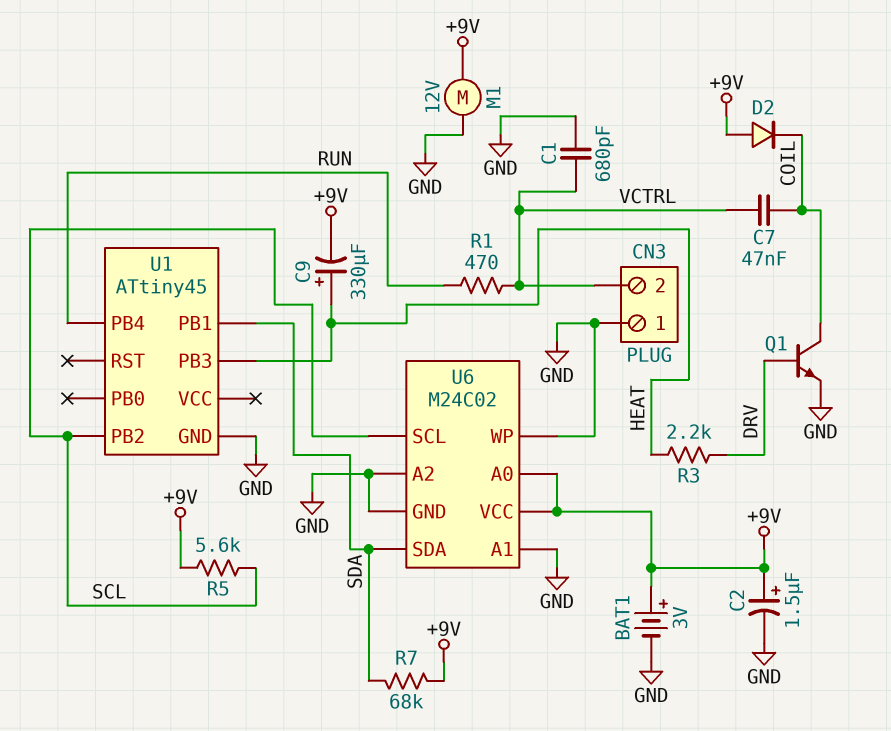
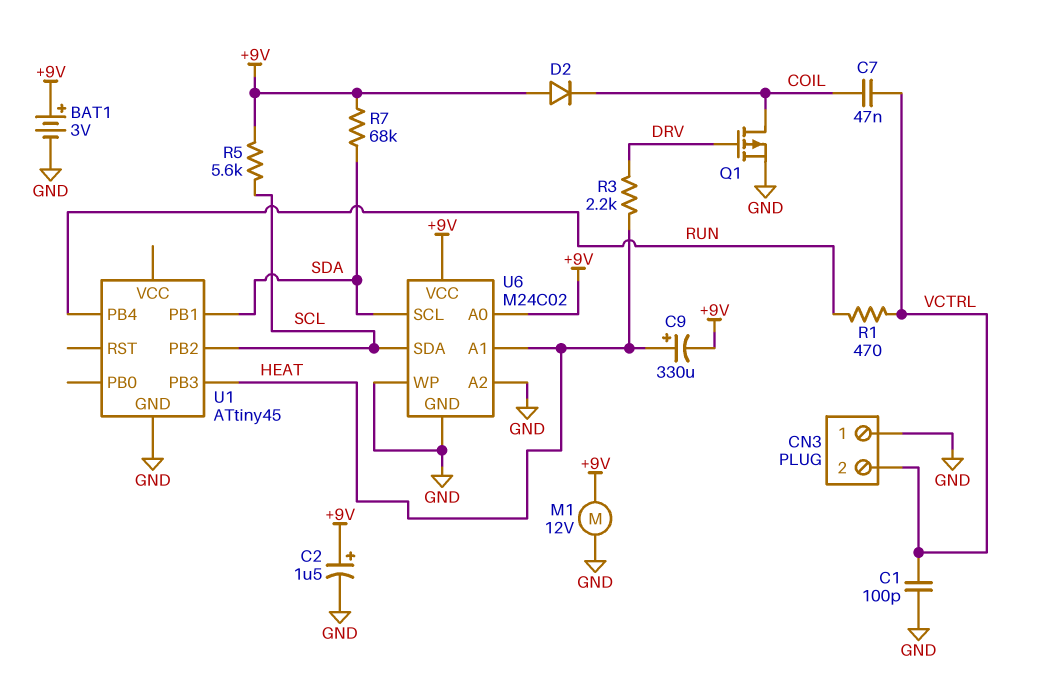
C1: 680pF (GND, VCTRL) -> 100pF (GND, VCTRL)
Q1: NPN (B DRV, C COIL, E GND) -> PMOS (G DRV, D COIL, S GND)
U6 pin A1: GND -> HEAT
U6 pin SCL: SCL -> SDA
U6 pin SDA: SDA -> SCL

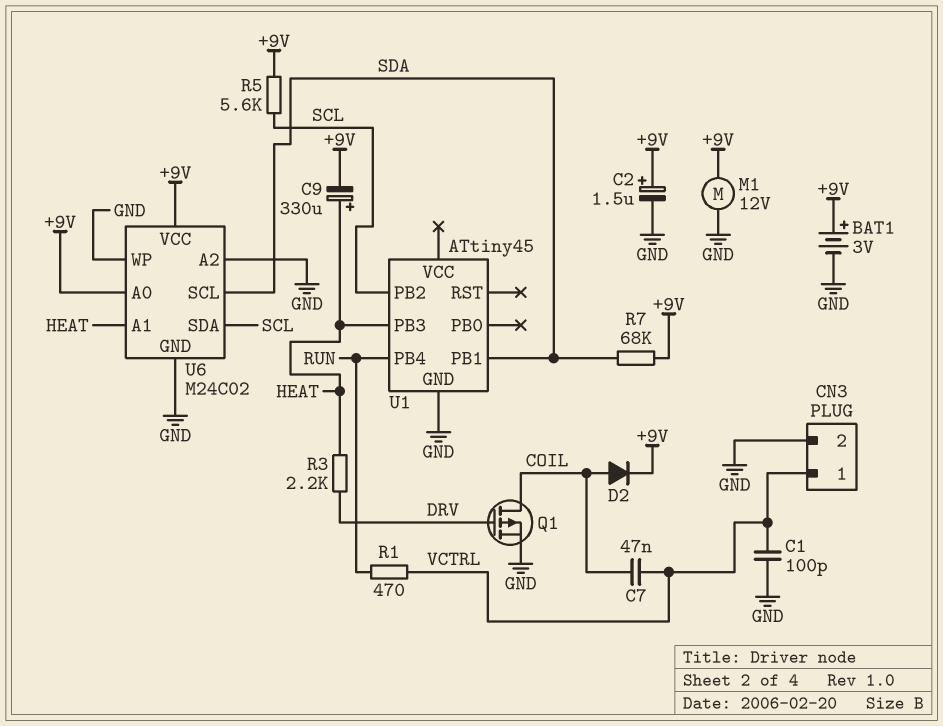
CN3 pin 1: GND -> VCTRL
CN3 pin 2: VCTRL -> GND
D2: diode (A +9V, K COIL) -> diode (A COIL, K +9V)

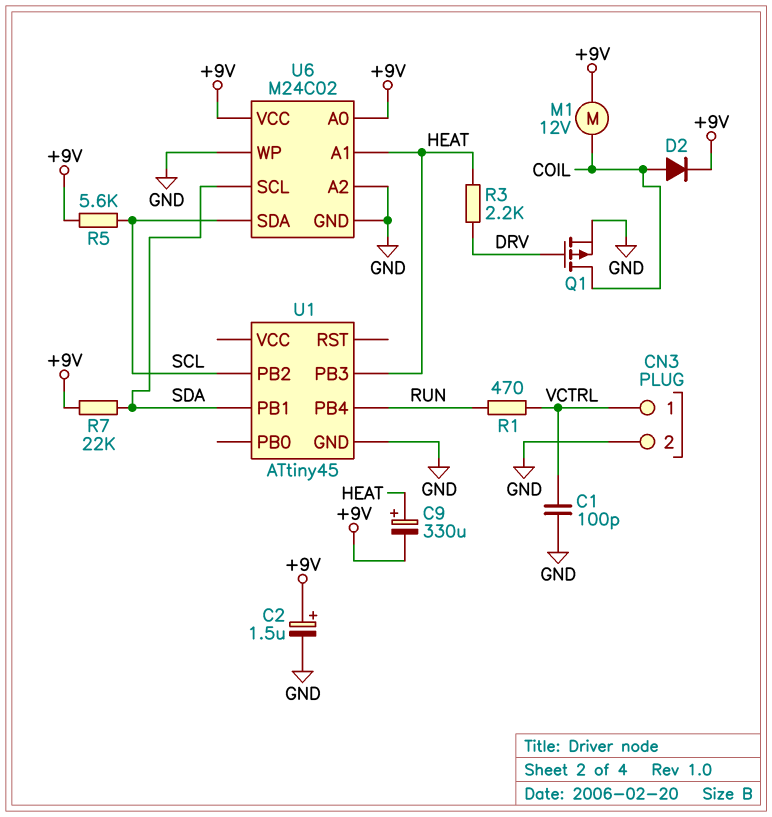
BAT1: 3V (plus +9V, minus GND) -> none
C7: 47nF (COIL, VCTRL) -> none
M1: motor 12V (+9V, GND) -> motor 12V (+9V, COIL)
R7: 68k (+9V, SDA) -> 22k (+9V, SDA)

